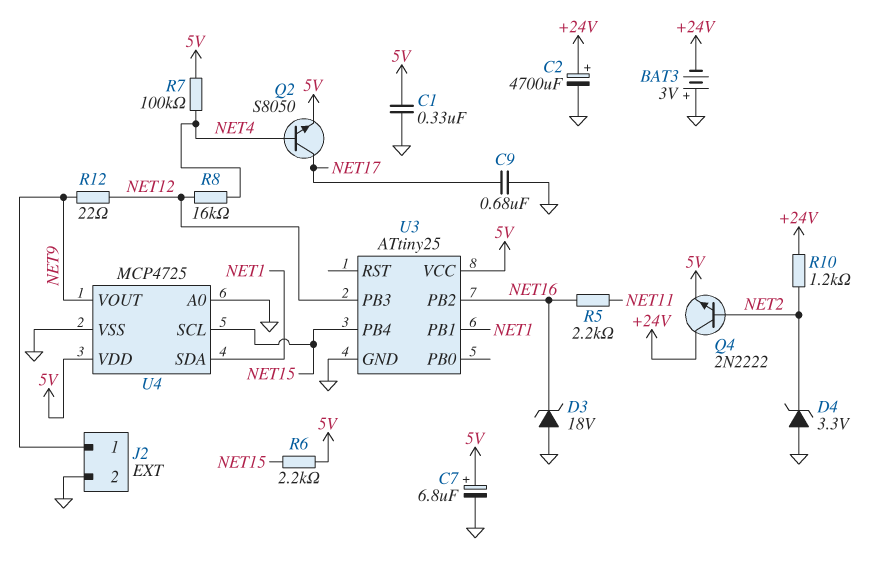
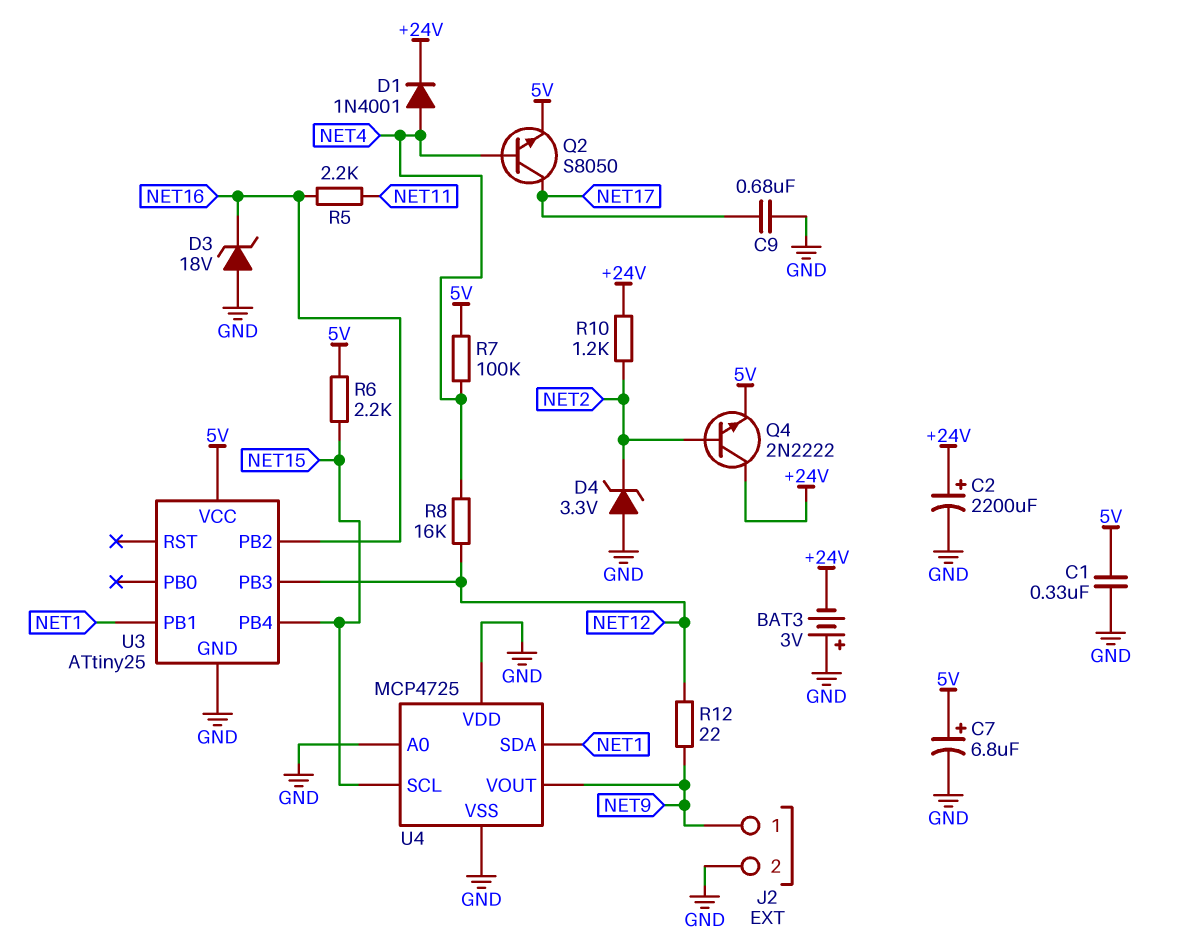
C2: 4700uF (plus +24V, minus GND) -> 2200uF (plus +24V, minus GND)
D1: none -> diode 1N4001 (A NET4, K +24V)
U4 pin VDD: 5V -> GND

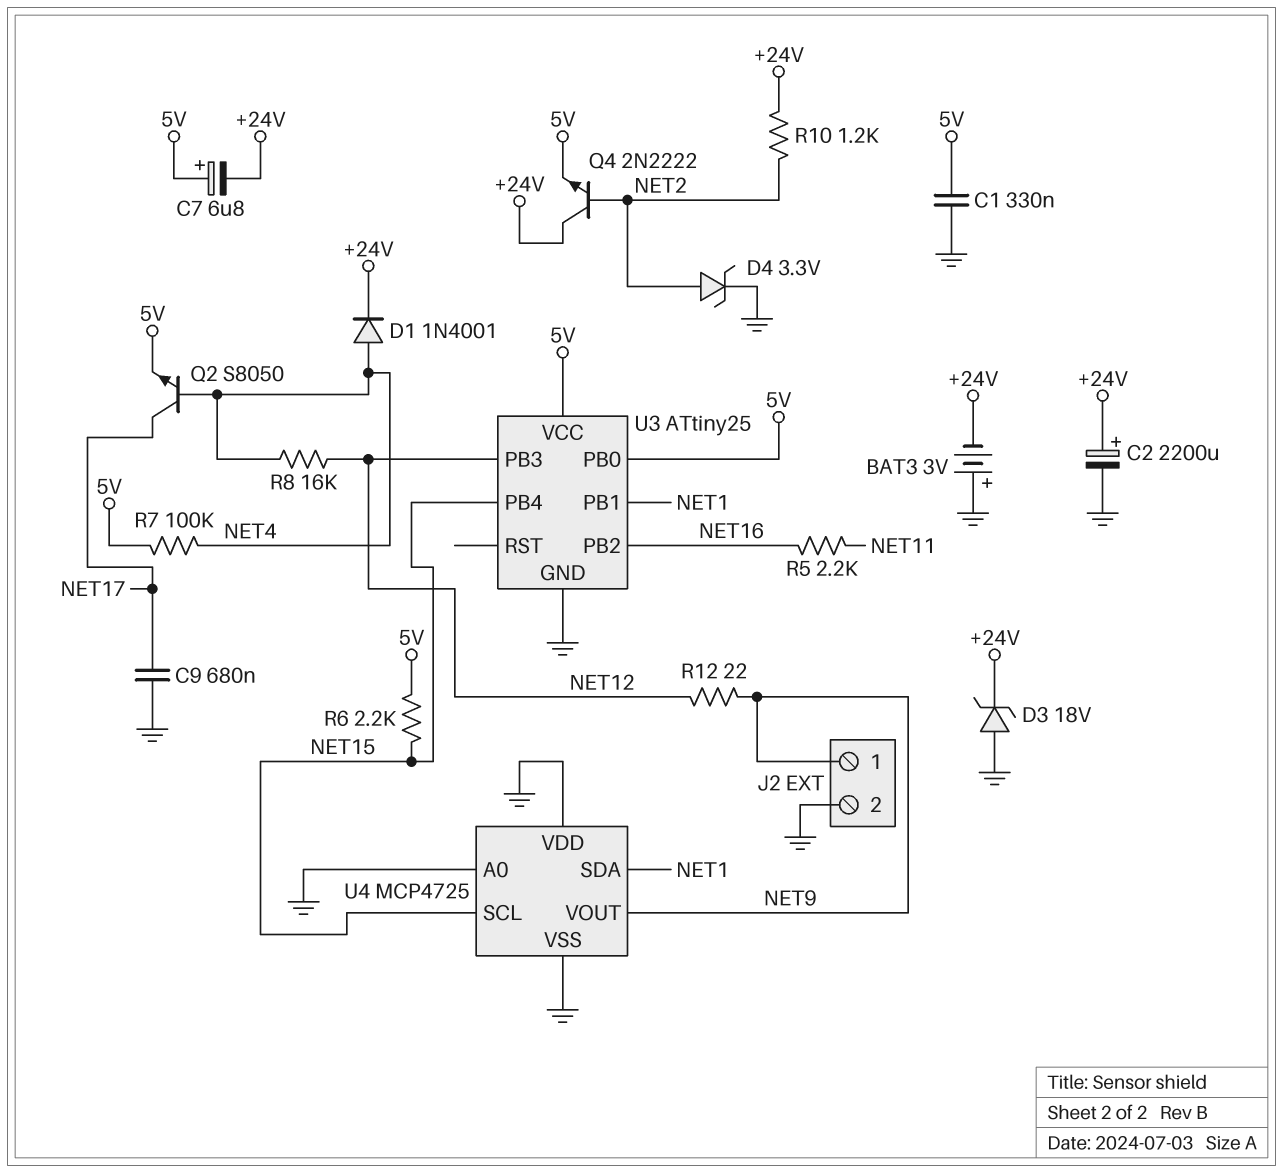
C7: 6.8uF (plus 5V, minus GND) -> 6.8uF (plus 5V, minus +24V)
D3: zener 18V (A GND, K NET16) -> zener 18V (A GND, K +24V)
D4: zener 3.3V (A GND, K NET2) -> zener 3.3V (A NET2, K GND)
U3 pin PB0: none -> 5V

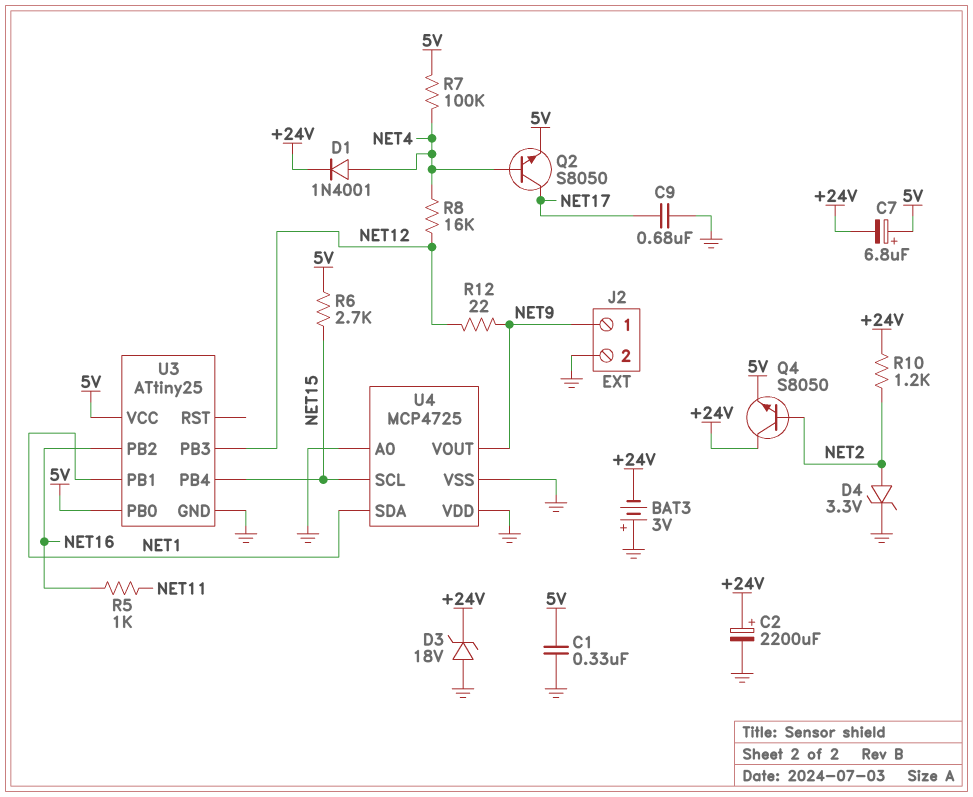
Q4: NPN 2N2222 (B NET2, C +24V, E 5V) -> NPN S8050 (B NET2, C +24V, E 5V)
R5: 2.2k (NET11, NET16) -> 1k (NET11, NET16)
R6: 2.2k (5V, NET15) -> 2.7k (5V, NET15)

